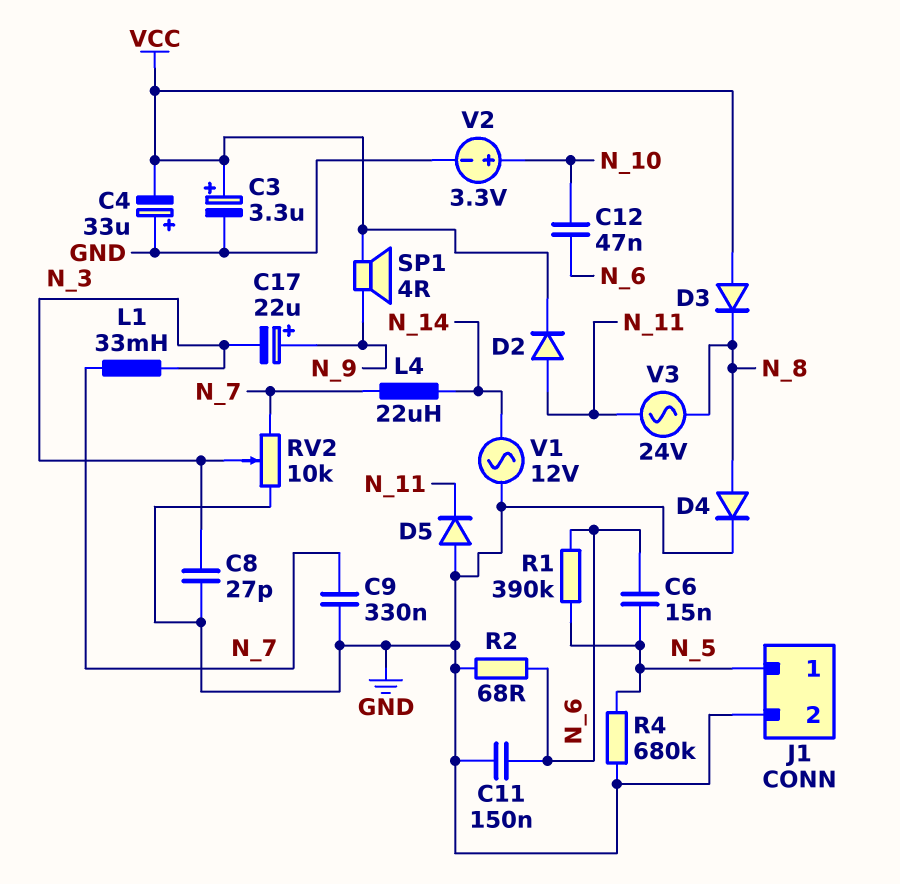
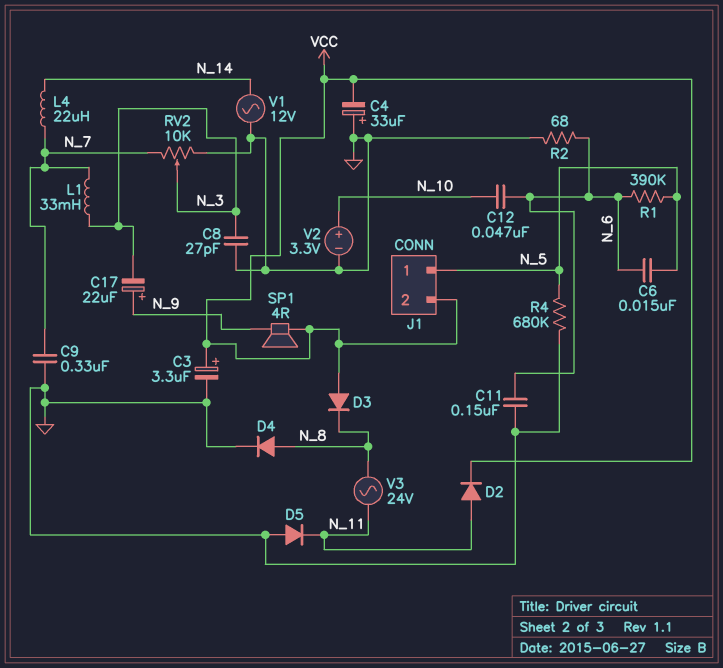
J1 pin 2: GND -> VCC

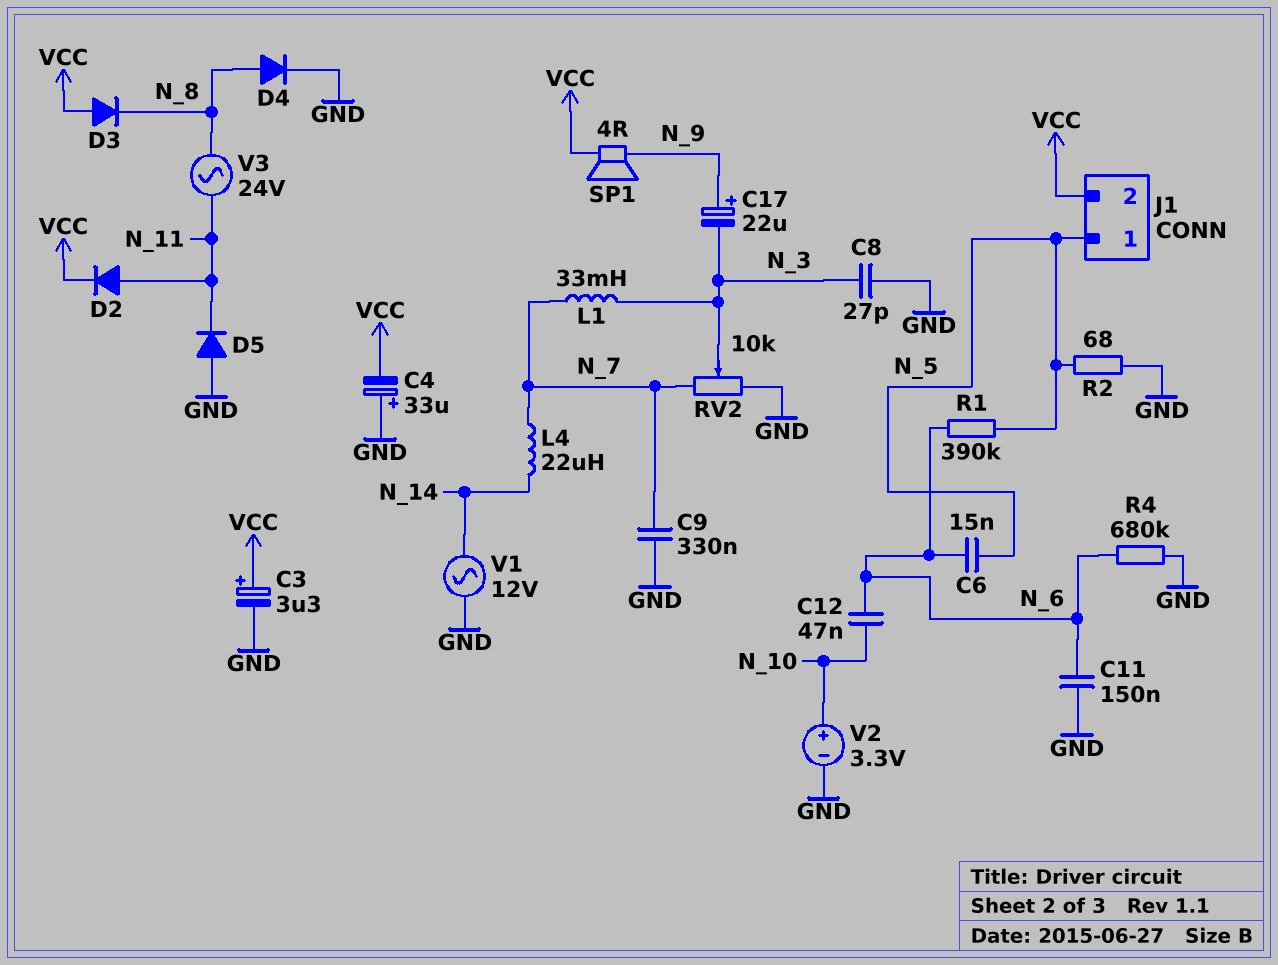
R2: 68 (GND, N_6) -> 68 (GND, N_5)
R4: 680k (GND, N_5) -> 680k (GND, N_6)

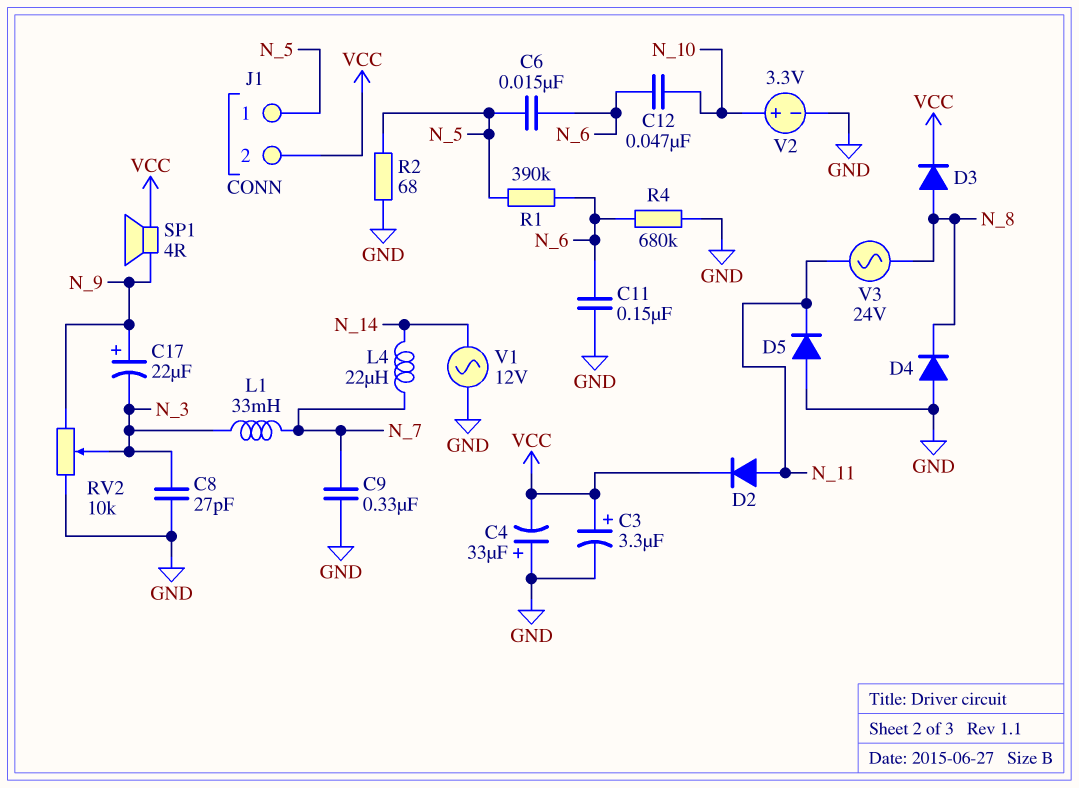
D3: diode (A VCC, K N_8) -> diode (A N_8, K VCC)
D4: diode (A N_8, K GND) -> diode (A GND, K N_8)
RV2: 10k (GND, N_7, wiper N_3) -> 10k (GND, N_9, wiper N_3)

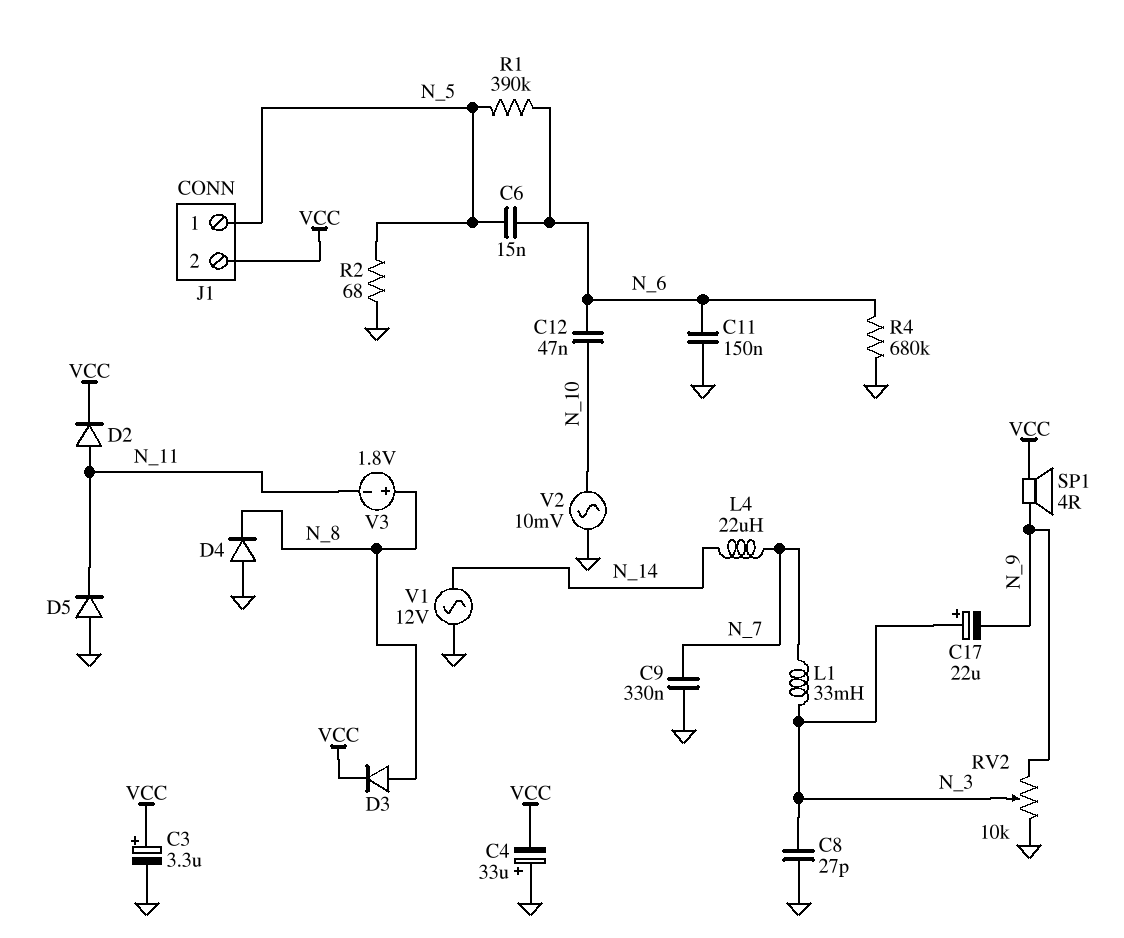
C17: 22uF (plus N_9, minus N_3) -> 22uF (plus N_3, minus N_9)
V2: 3.3V (plus N_10, minus GND) -> AC 10mV (GND, N_10)
V3: AC 24V (N_8, N_11) -> 1.8V (plus N_8, minus N_11)

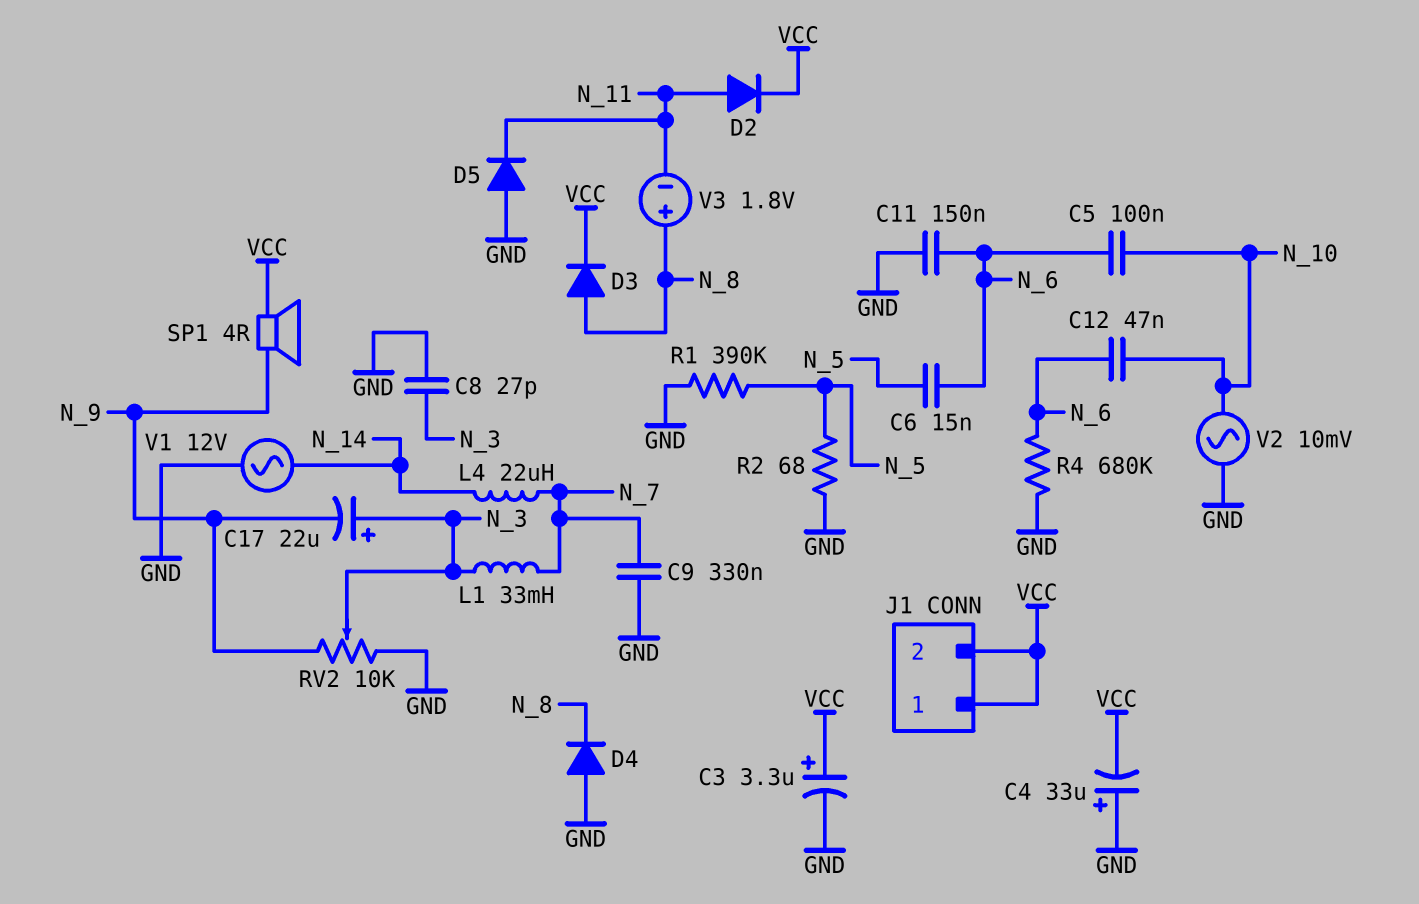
C5: none -> 100nF (N_6, N_10)
J1 pin 1: N_5 -> VCC
R1: 390k (N_5, N_6) -> 390k (GND, N_5)

